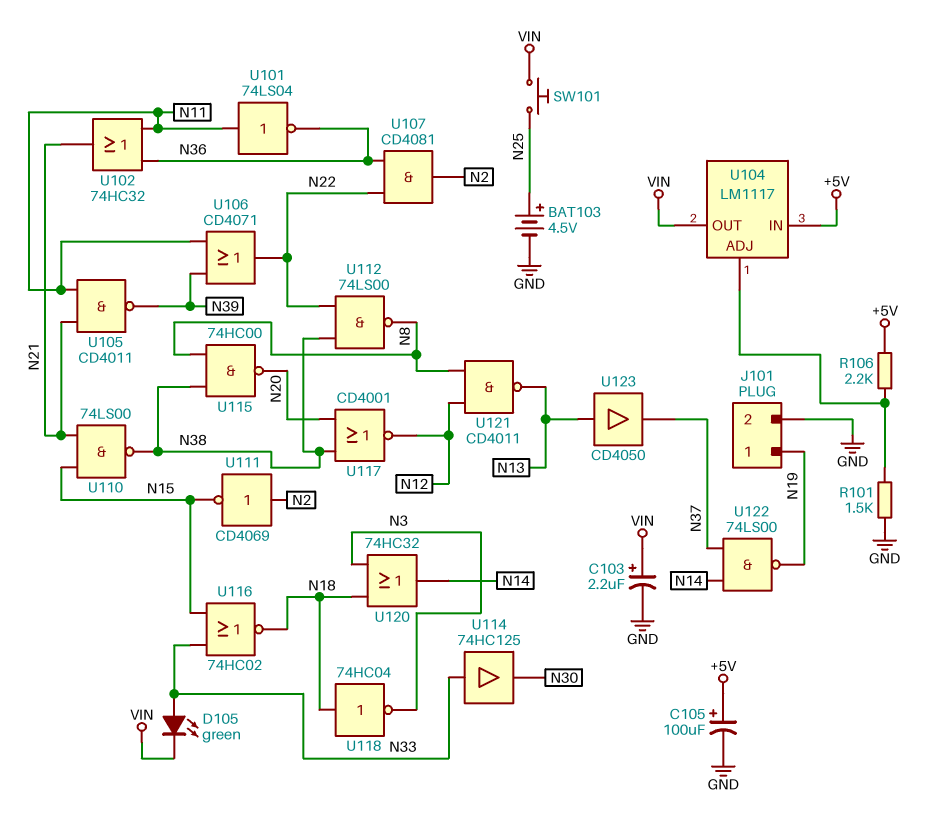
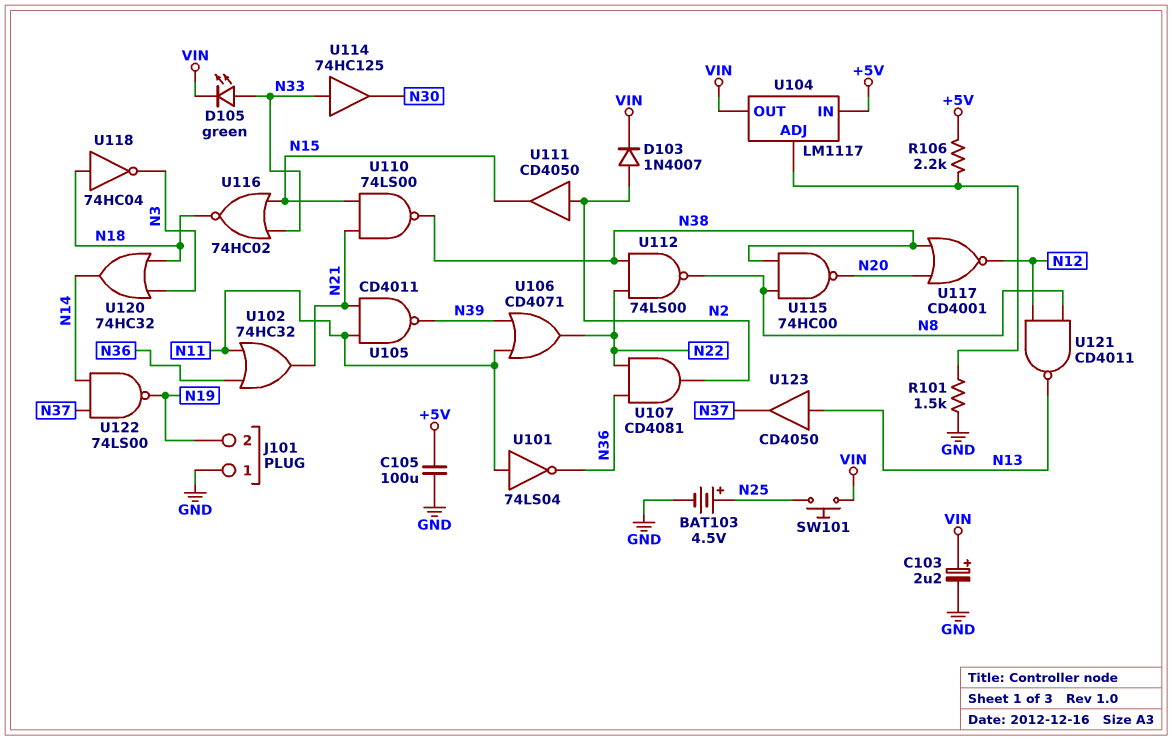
C105: 100uF (plus +5V, minus GND) -> 100uF (+5V, GND)
D103: none -> diode 1N4007 (A N2, K VIN)
J101 pin 1: N19 -> GND
J101 pin 2: GND -> N19
U111: NOT CD4069 (in N2, out N15) -> buffer CD4050 (in N2, out N15)

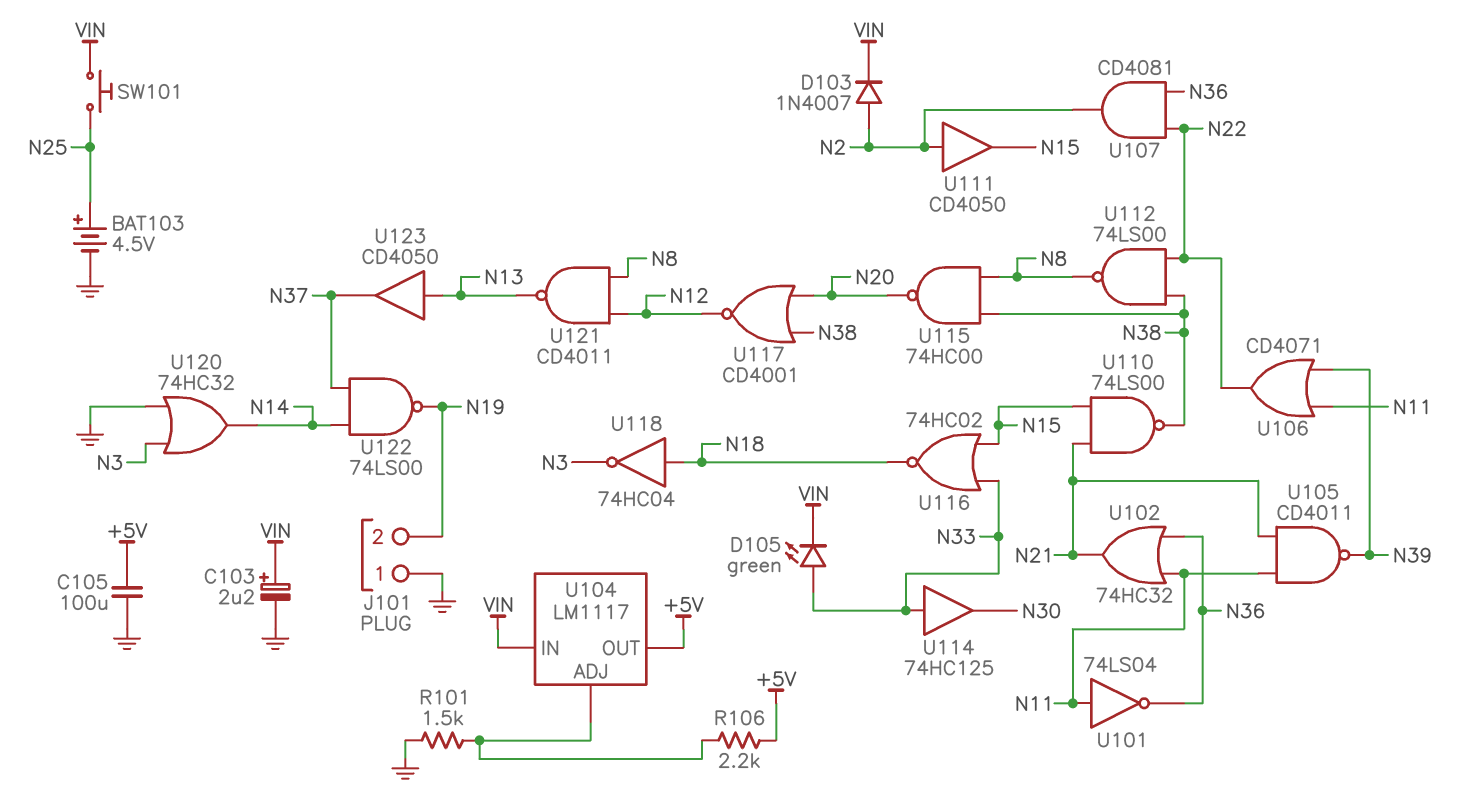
U104 pin IN: +5V -> VIN
U104 pin OUT: VIN -> +5V
U120: OR 74HC32 (in N3, in N18, out N14) -> OR 74HC32 (in GND, in N3, out N14)

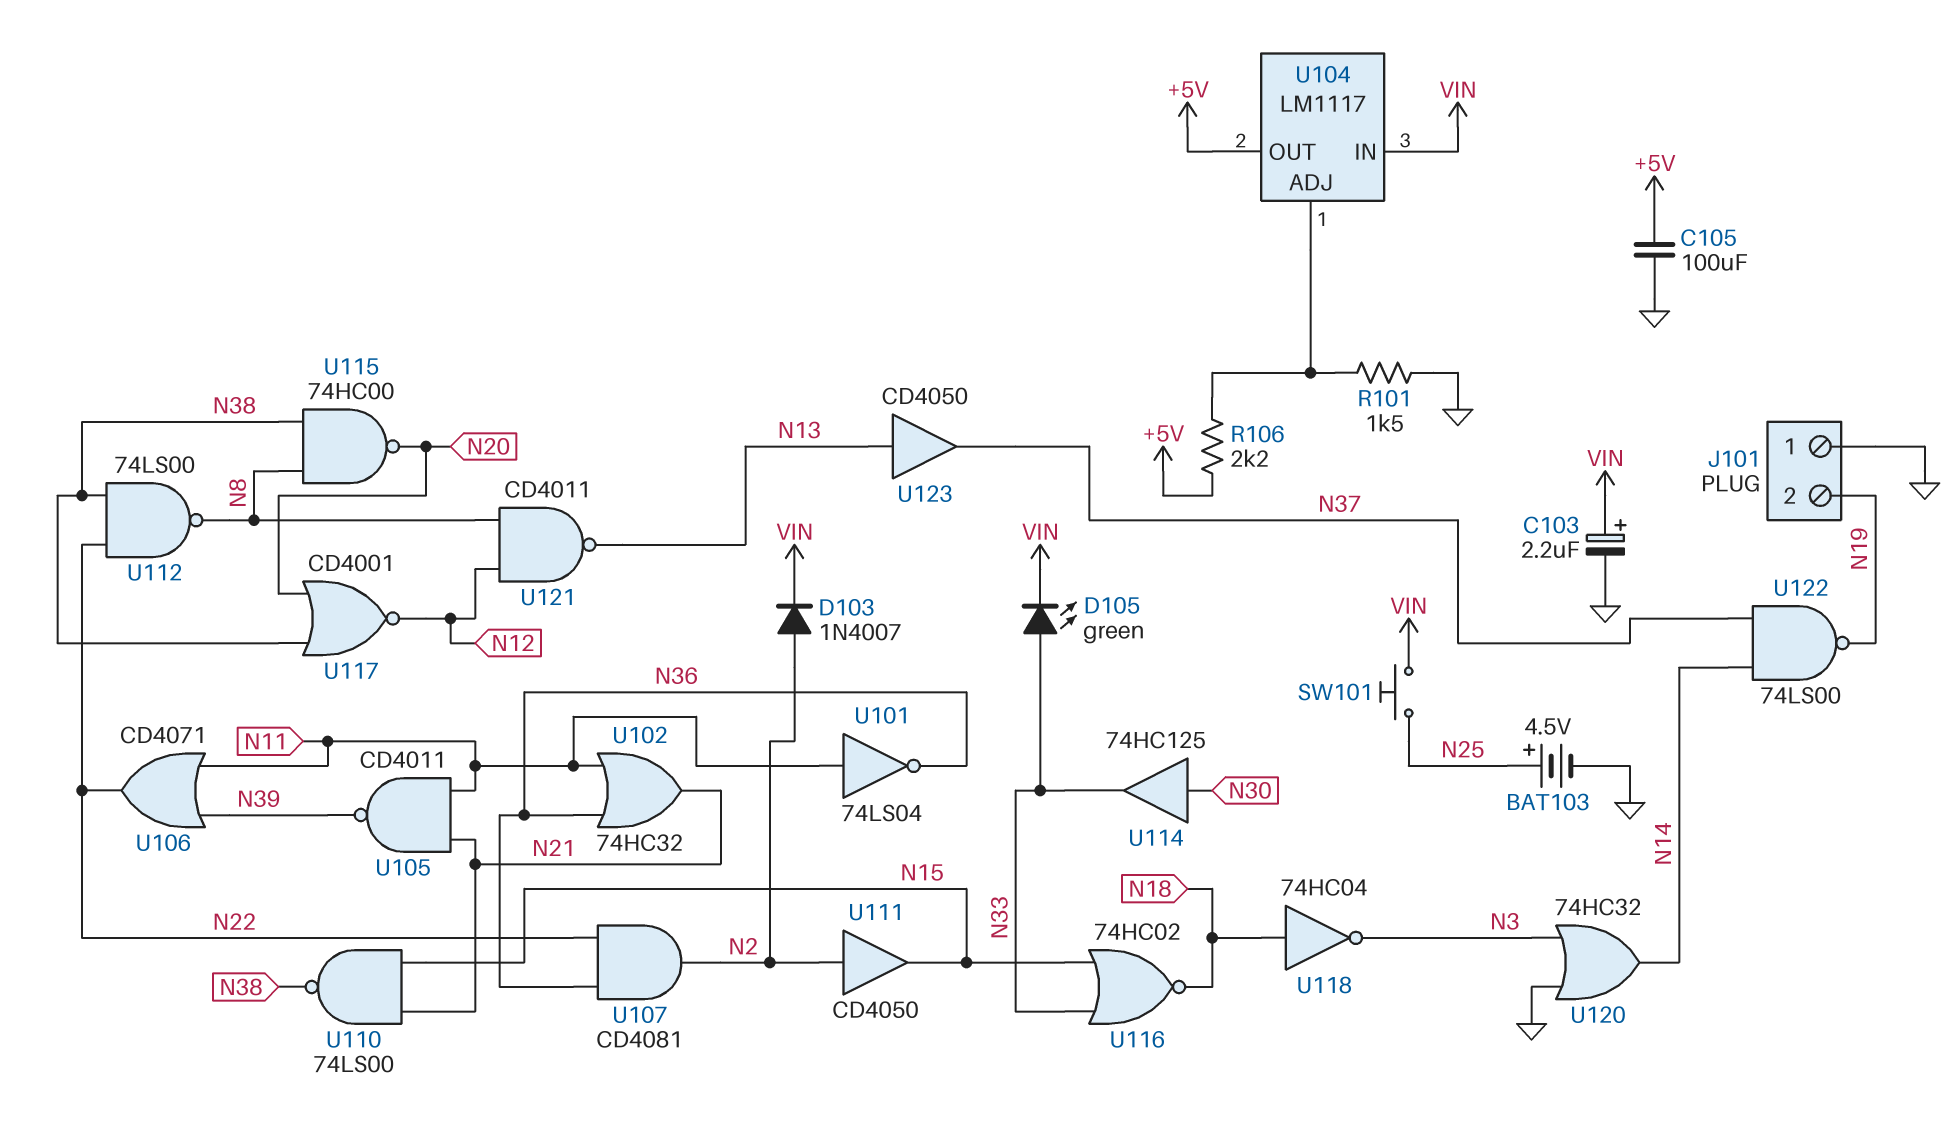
U114: buffer 74HC125 (in N33, out N30) -> buffer 74HC125 (in N30, out N33)

